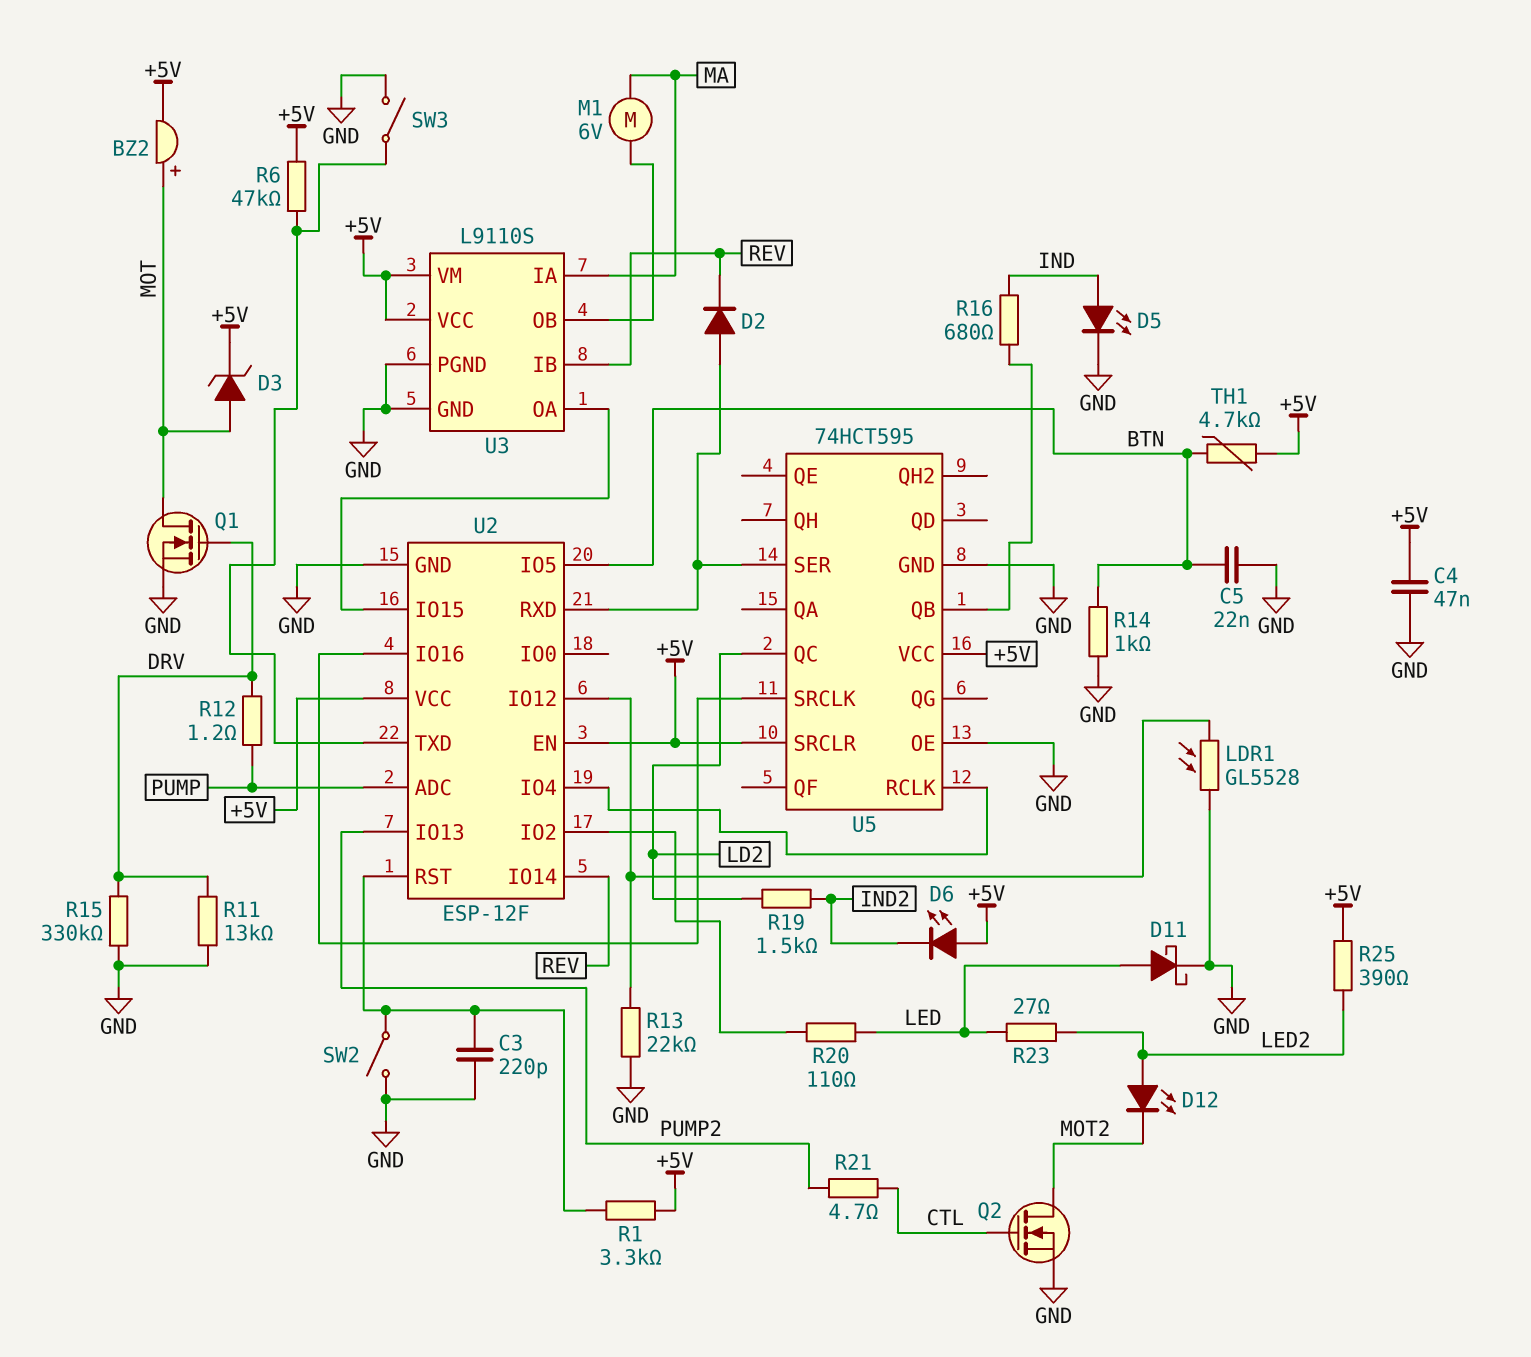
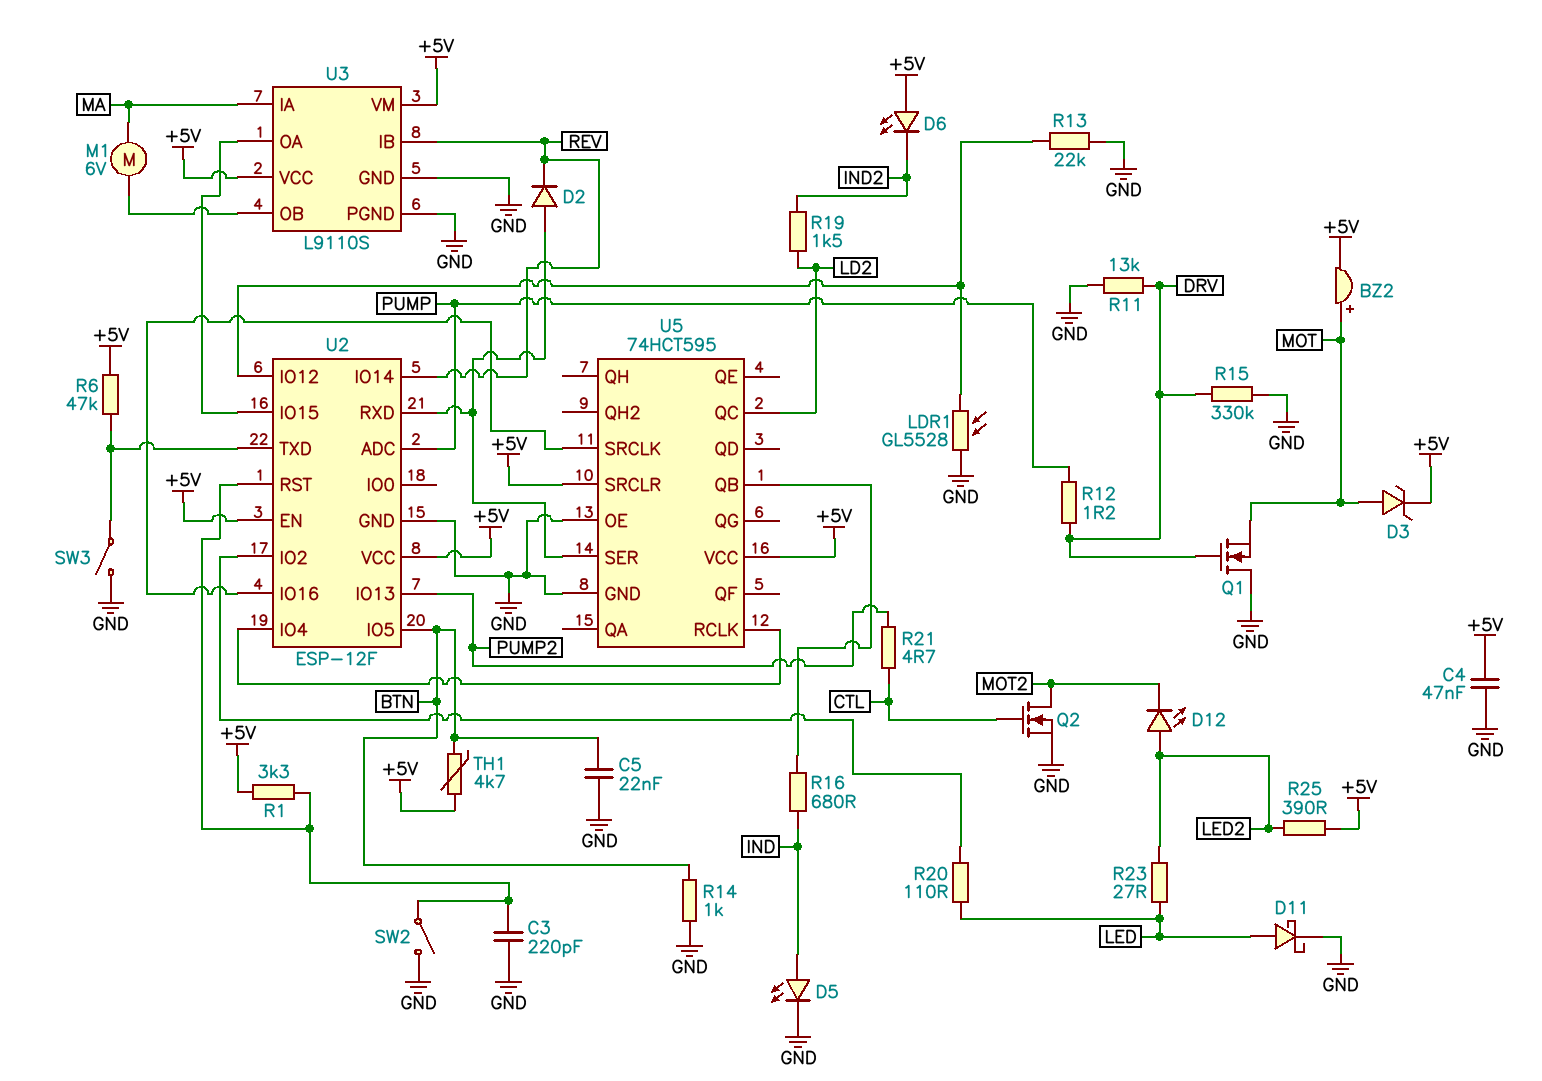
Q1: NMOS (G DRV, D MOT, S GND) -> NMOS (G DRV, D GND, S MOT)

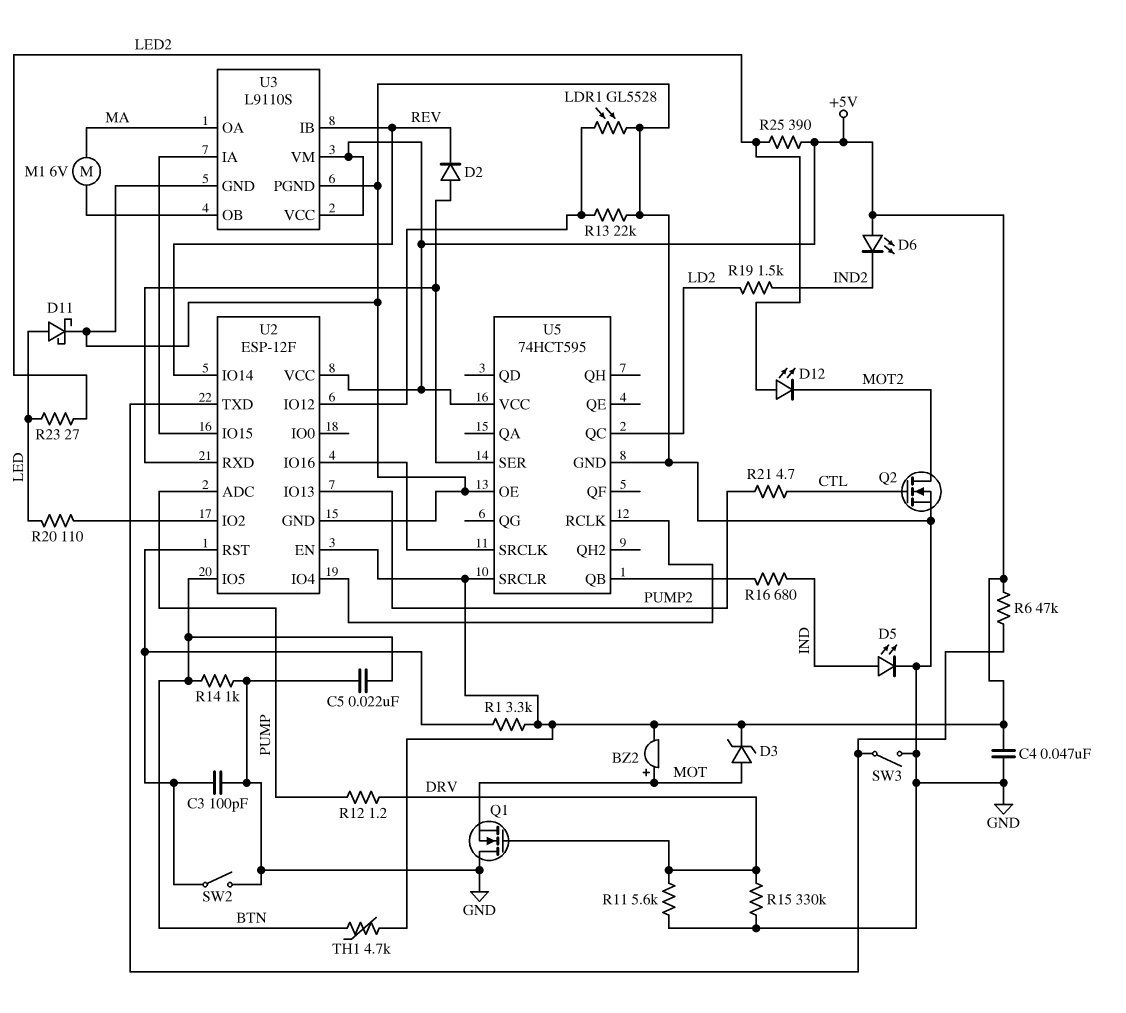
C3: 220pF (GND, U2/RST) -> 100pF (GND, U2/RST)
R11: 13k (DRV, GND) -> 5.6k (DRV, GND)
U3 pin IA: MA -> U2/IO15
U3 pin OA: U2/IO15 -> MA

